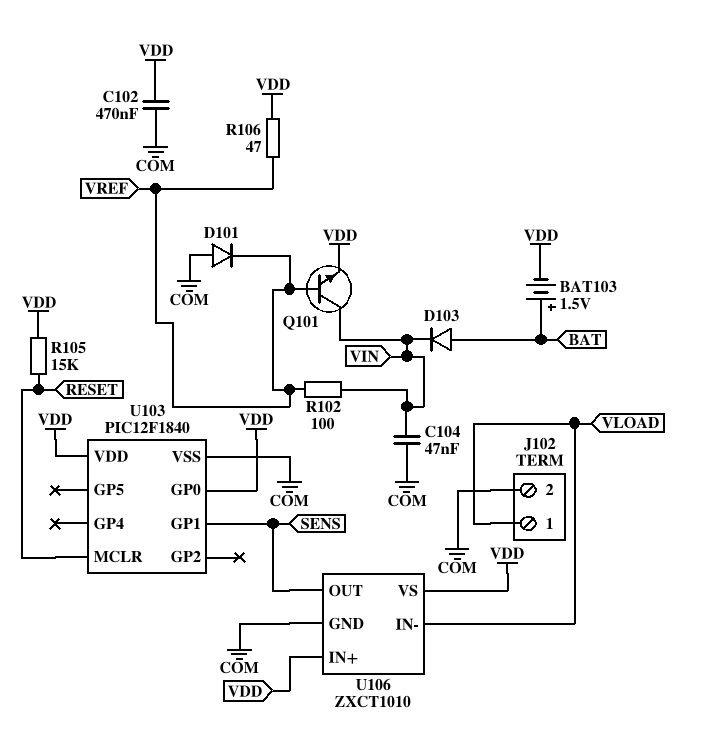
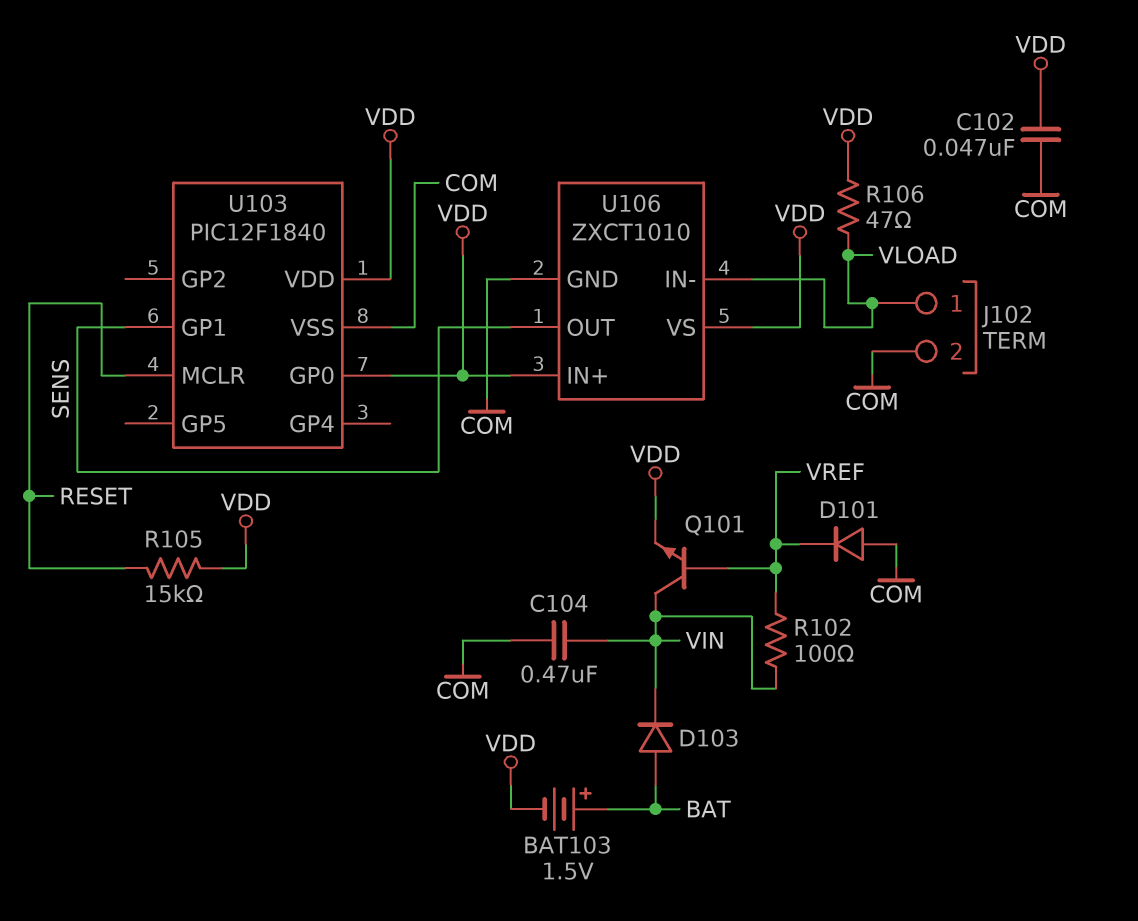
C102: 470nF (COM, VDD) -> 47nF (COM, VDD)
C104: 47nF (COM, VIN) -> 470nF (COM, VIN)
R106: 47 (VDD, VREF) -> 47 (VDD, VLOAD)

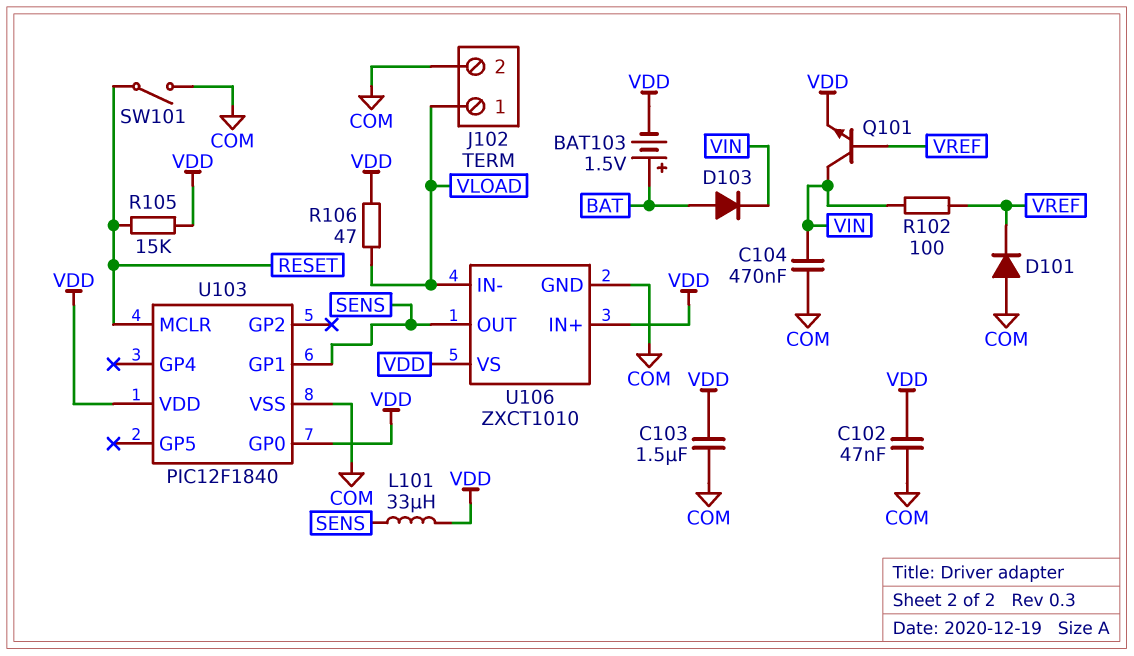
C103: none -> 1.5uF (COM, VDD)
L101: none -> 33uH (SENS, VDD)
SW101: none -> switch (COM, RESET)

